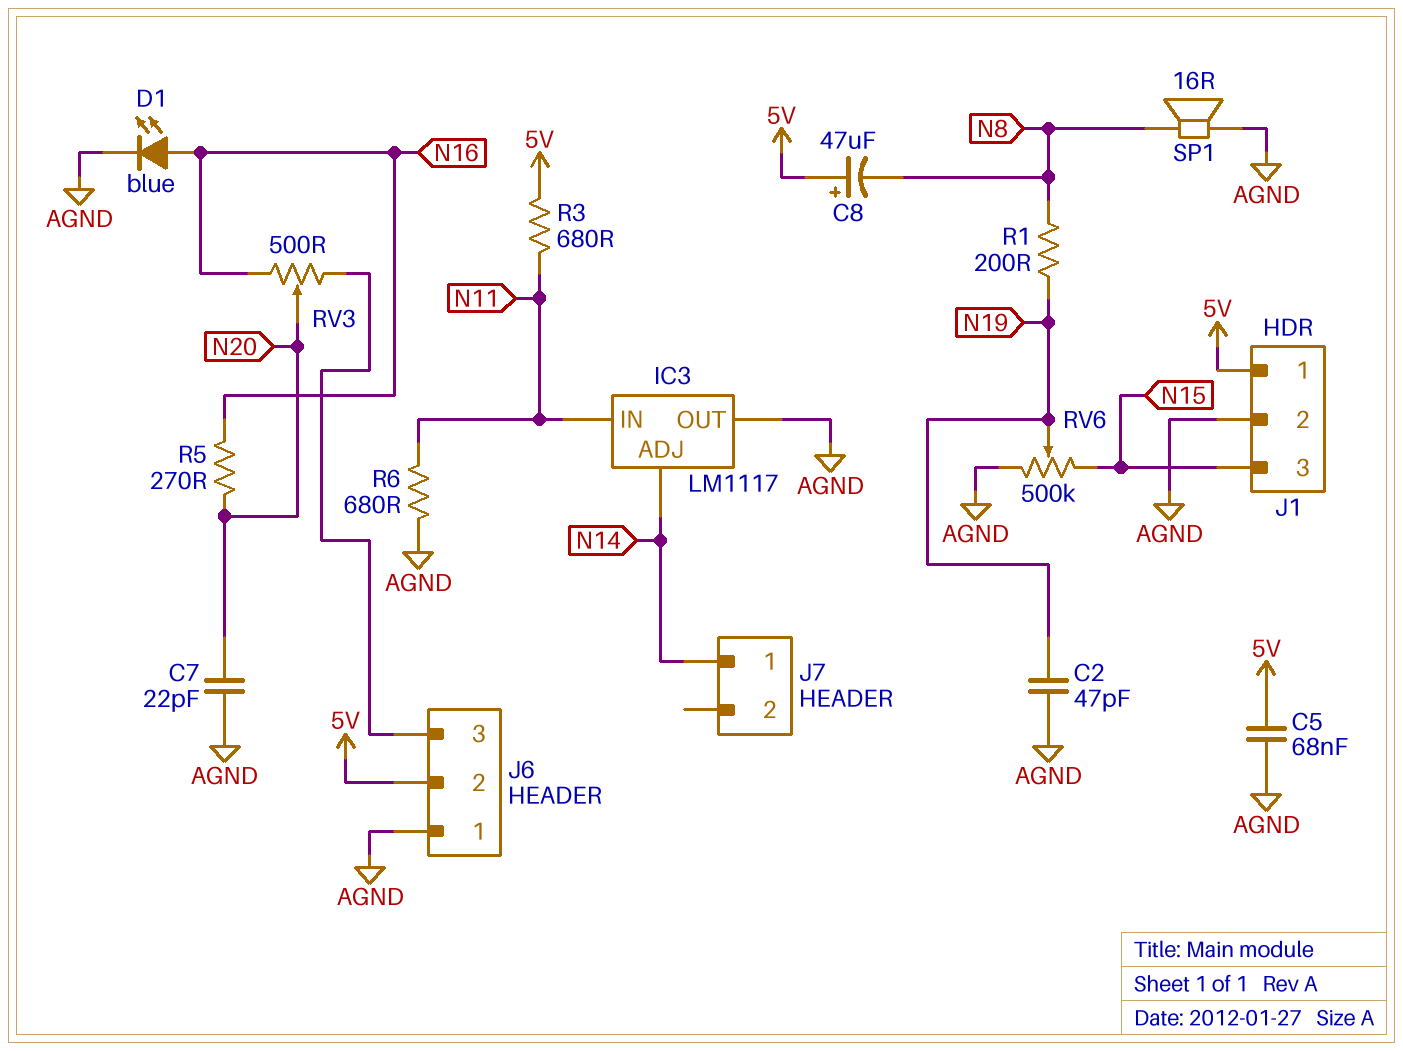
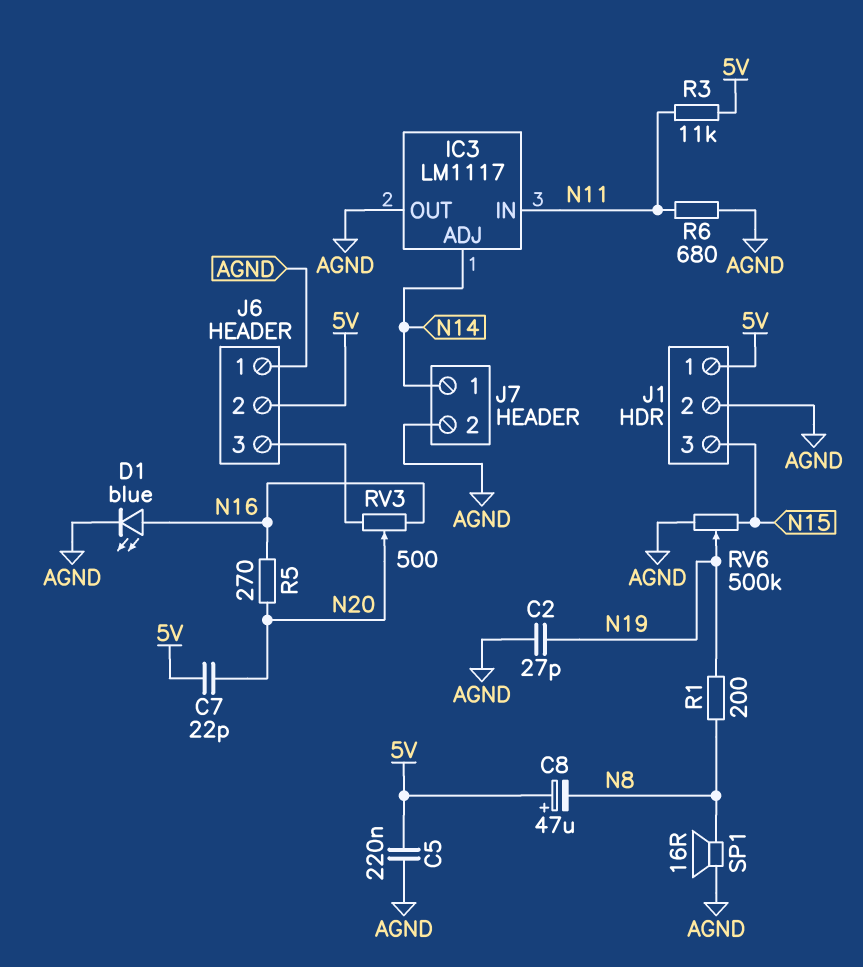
C2: 47pF (AGND, N19) -> 27pF (AGND, N19)
C5: 68nF (5V, AGND) -> 220nF (5V, AGND)
C7: 22pF (AGND, N20) -> 22pF (5V, N20)
J7 pin 2: none -> AGND
R3: 680 (5V, N11) -> 11k (5V, N11)

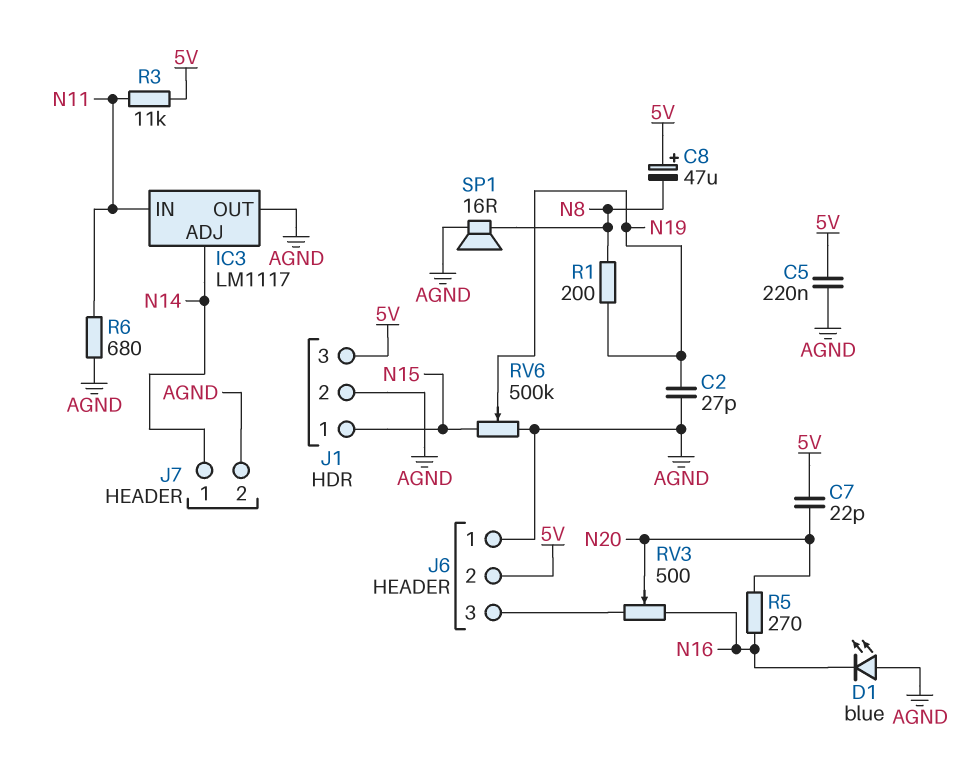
D1: LED blue (A N16, K AGND) -> LED blue (A AGND, K N16)
J1 pin 1: 5V -> N15
J1 pin 3: N15 -> 5V

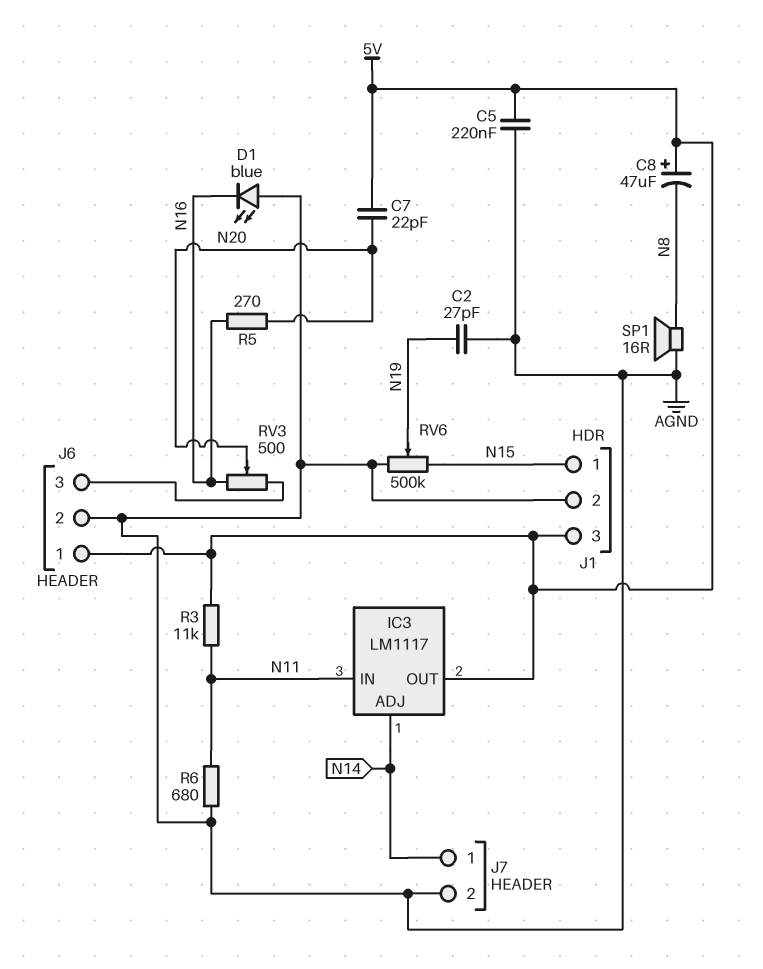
IC3 pin OUT: AGND -> 5V
J6 pin 1: AGND -> 5V
J6 pin 2: 5V -> AGND
R1: 200 (N8, N19) -> none

